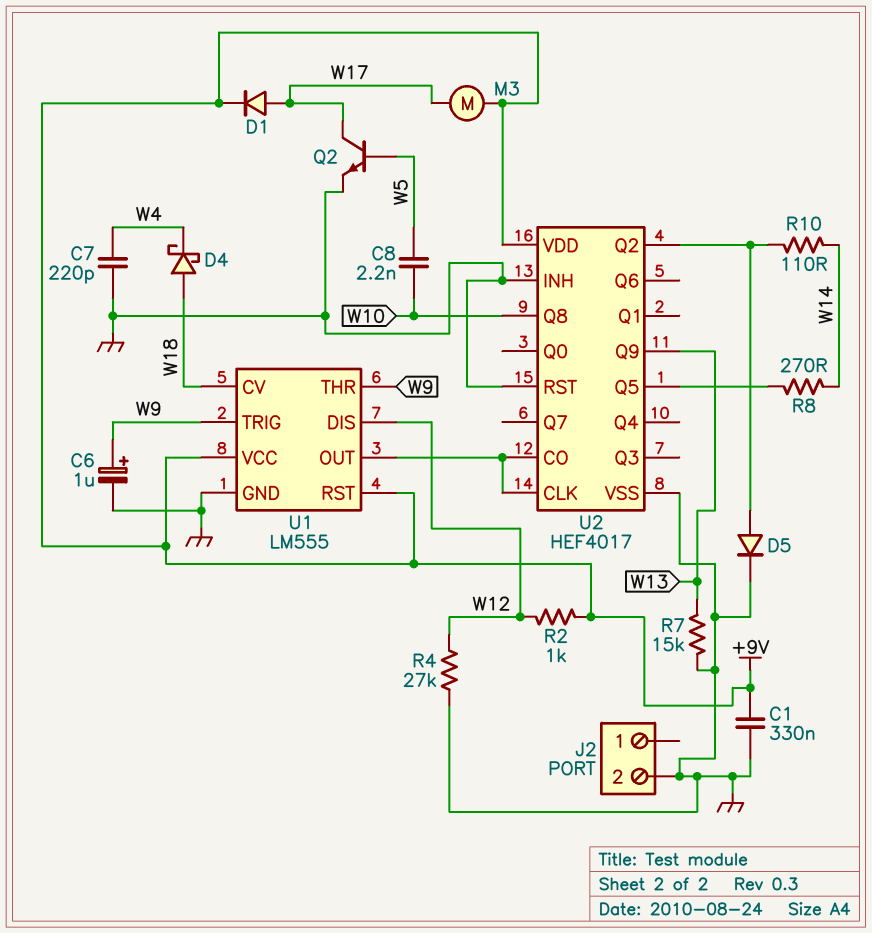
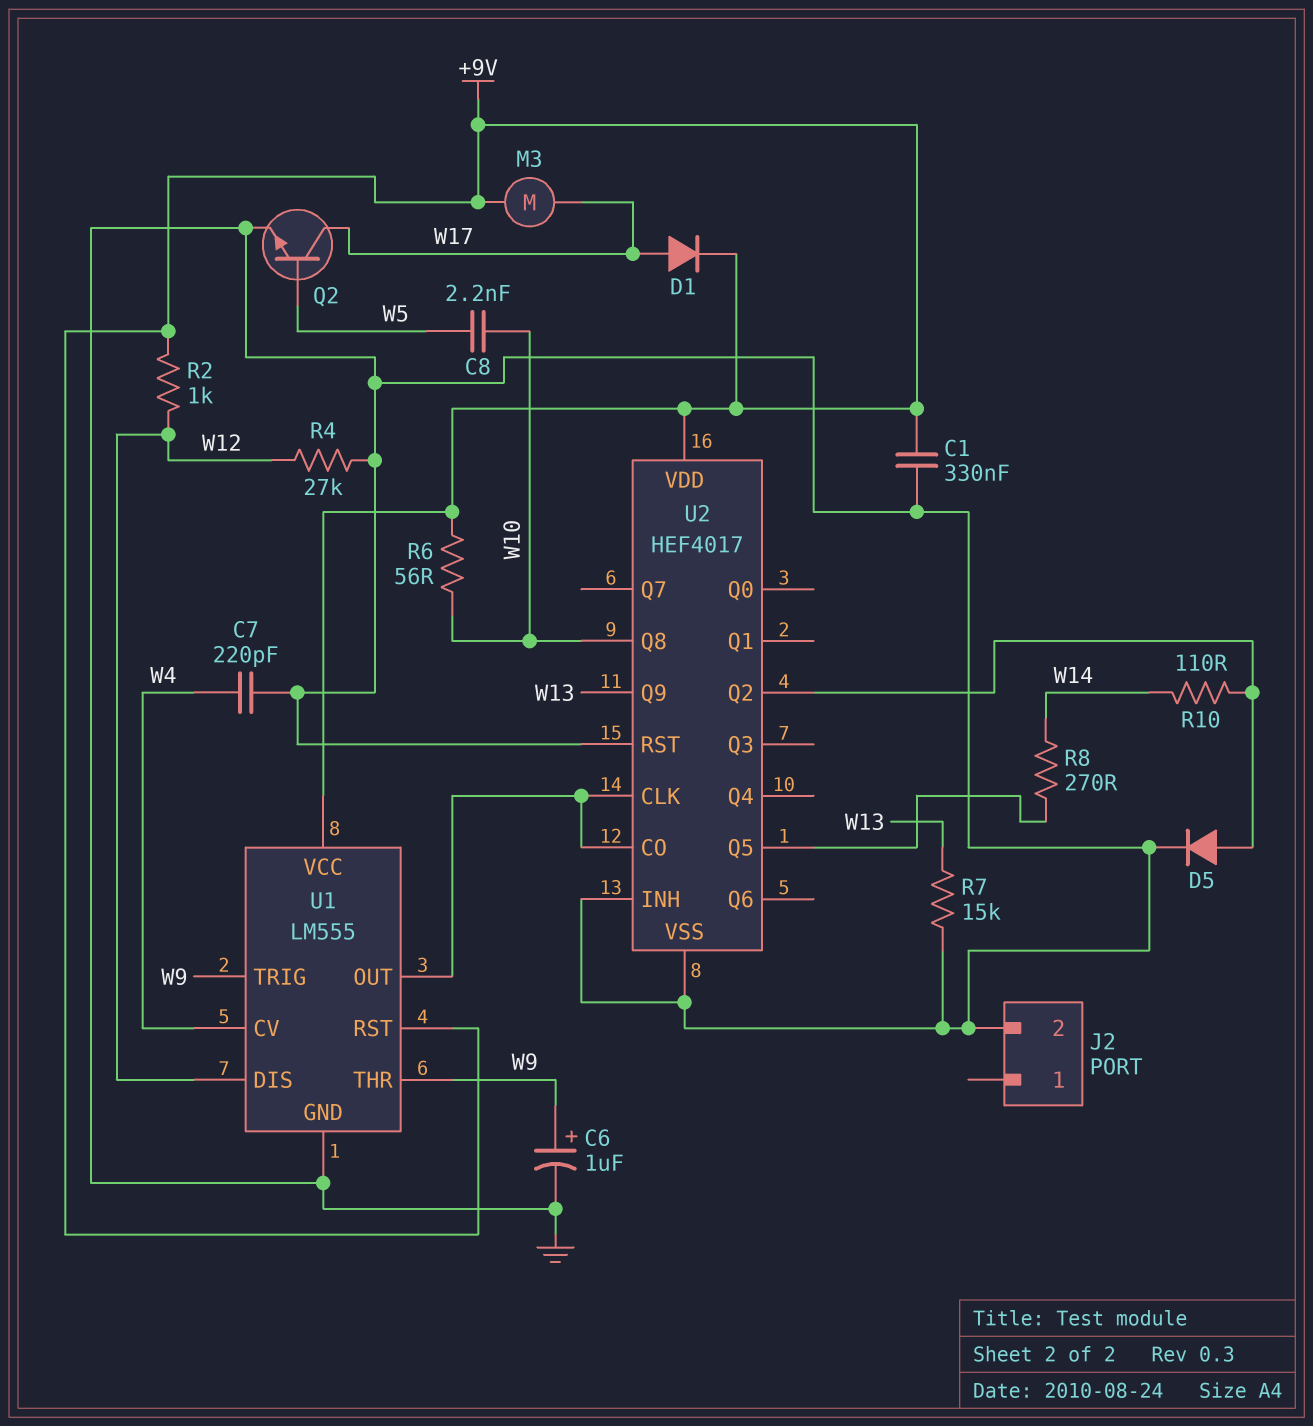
D4: schottky (A W18, K W4) -> none
R6: none -> 56 (+9V, W10)
U1 pin CV: W18 -> W4

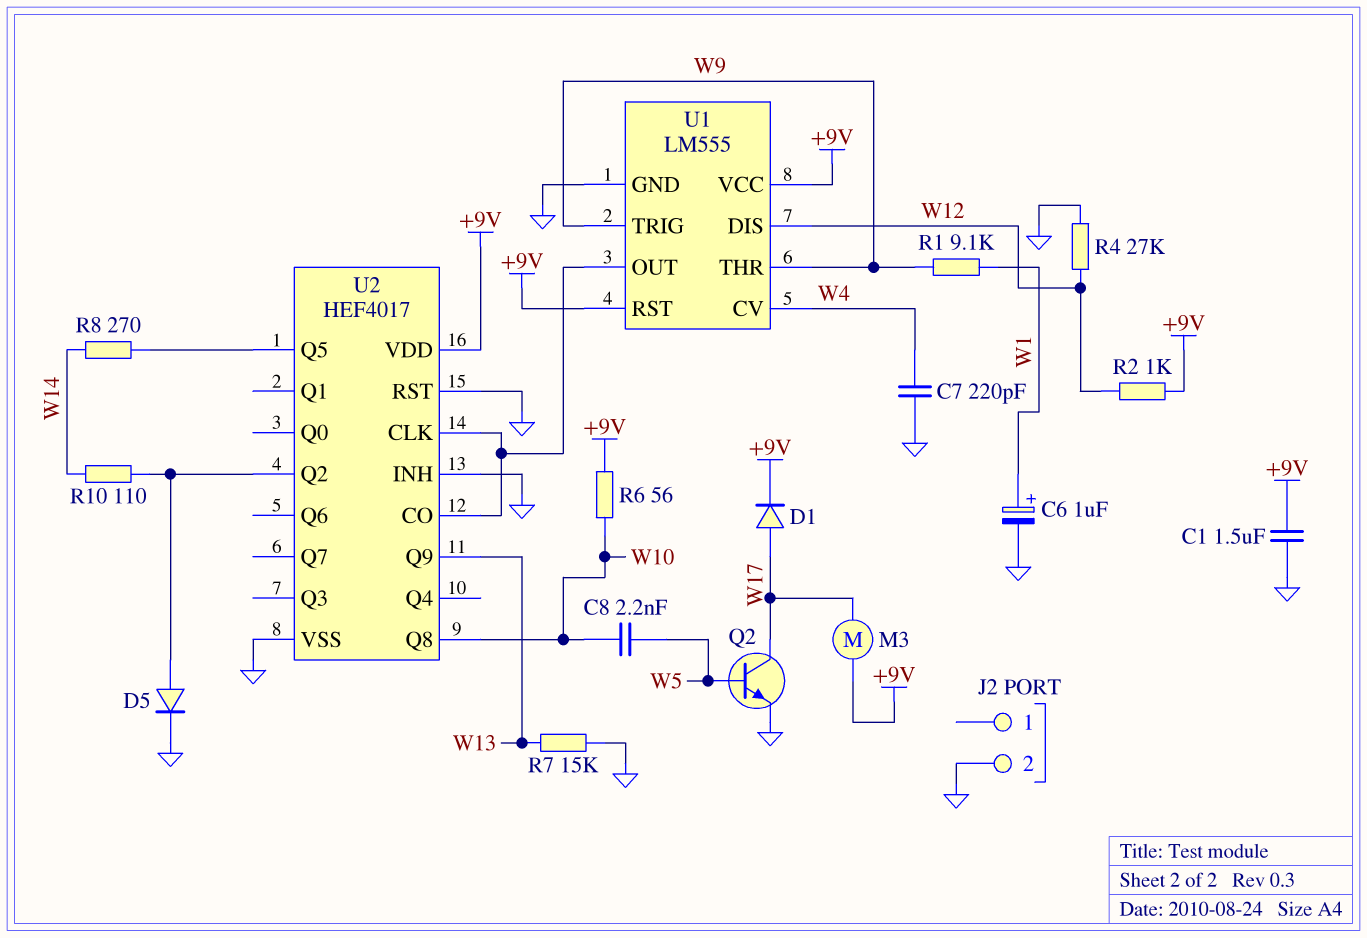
C1: 330nF (+9V, GND) -> 1.5uF (+9V, GND)
C6: 1uF (plus W9, minus GND) -> 1uF (plus W1, minus GND)
R1: none -> 9.1k (W1, W9)

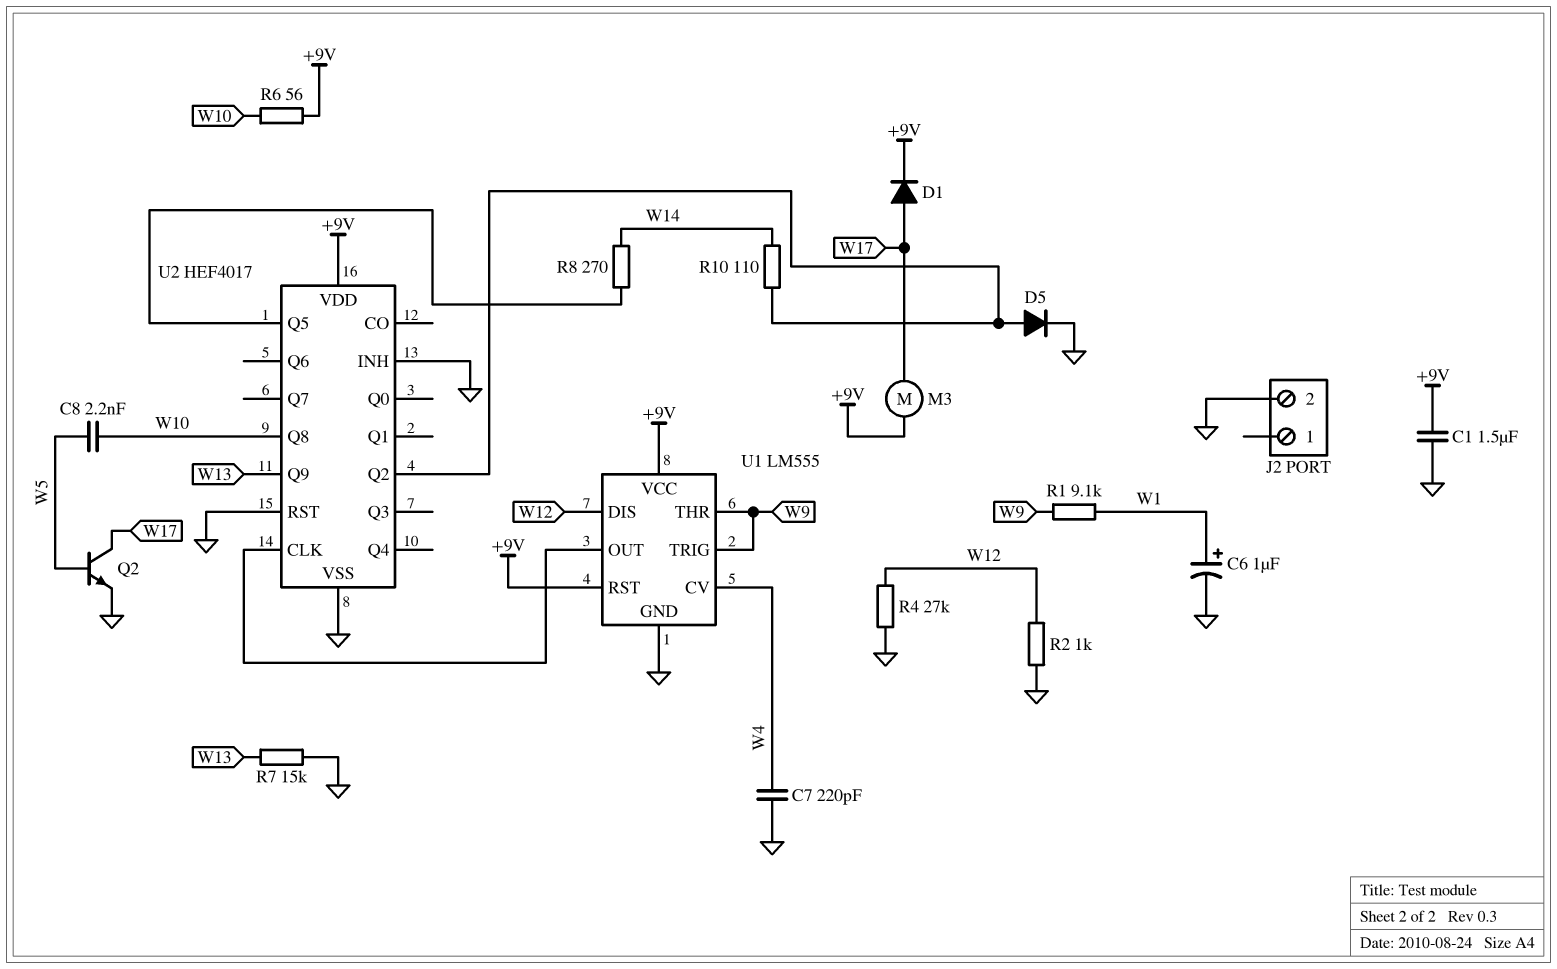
R2: 1k (+9V, W12) -> 1k (GND, W12)
U2 pin CO: U1/OUT -> none

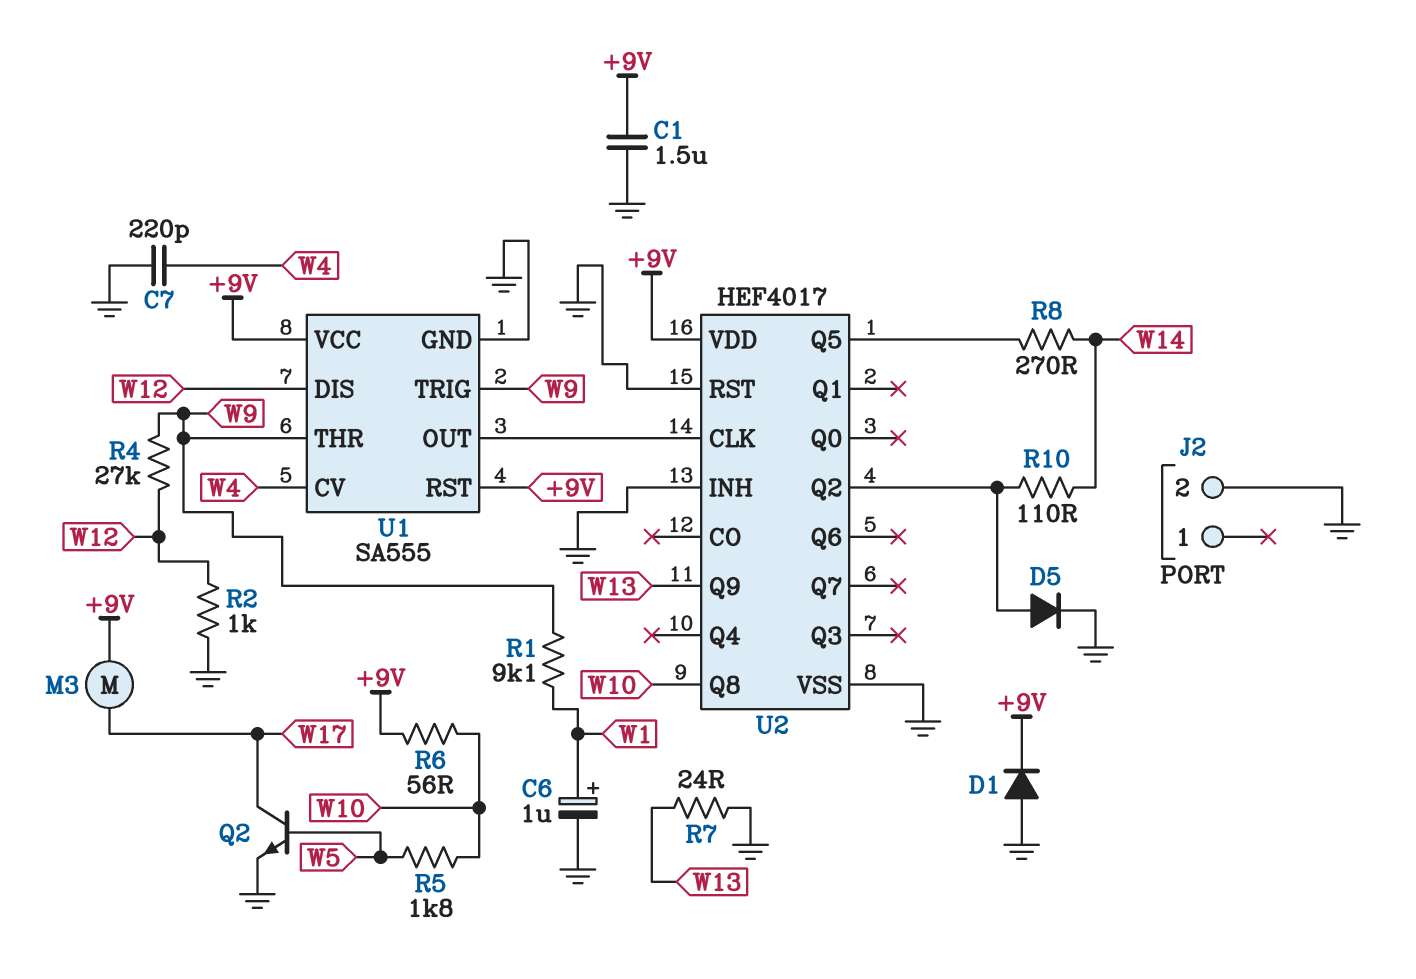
C8: 2.2nF (W5, W10) -> none
D1: diode (A W17, K +9V) -> diode (A GND, K +9V)
R4: 27k (GND, W12) -> 27k (W9, W12)
R5: none -> 1.8k (W5, W10)
R7: 15k (GND, W13) -> 24 (GND, W13)
U1: LM555 -> SA555

